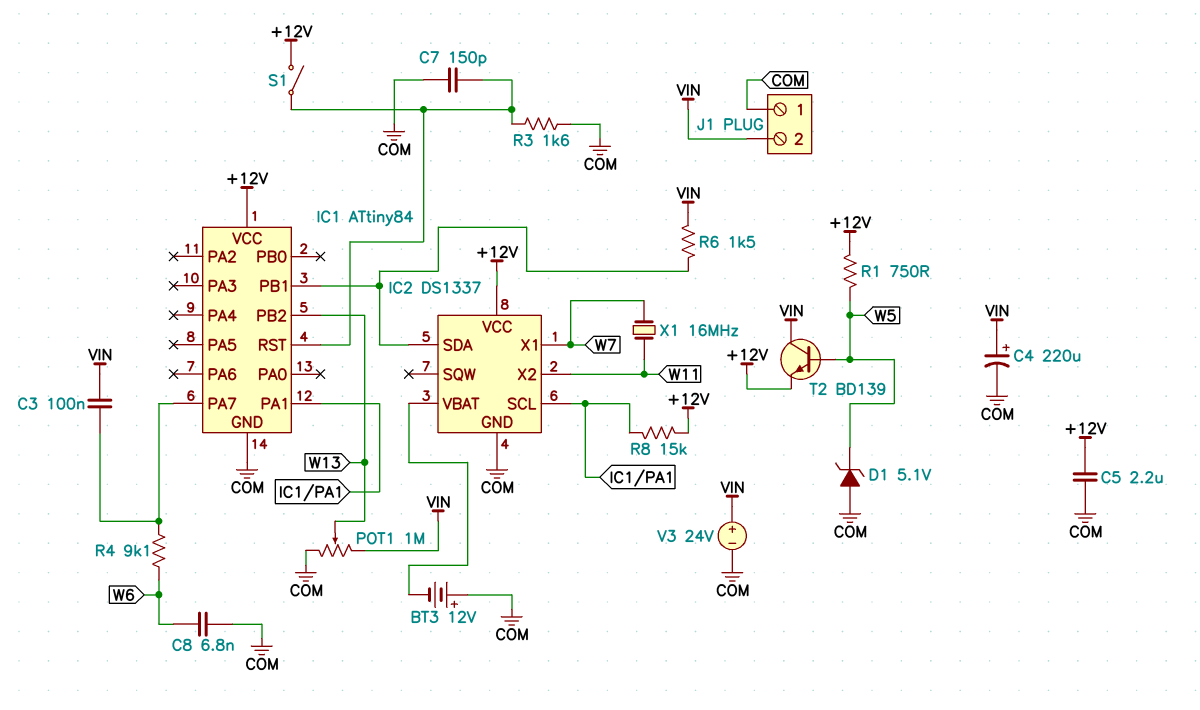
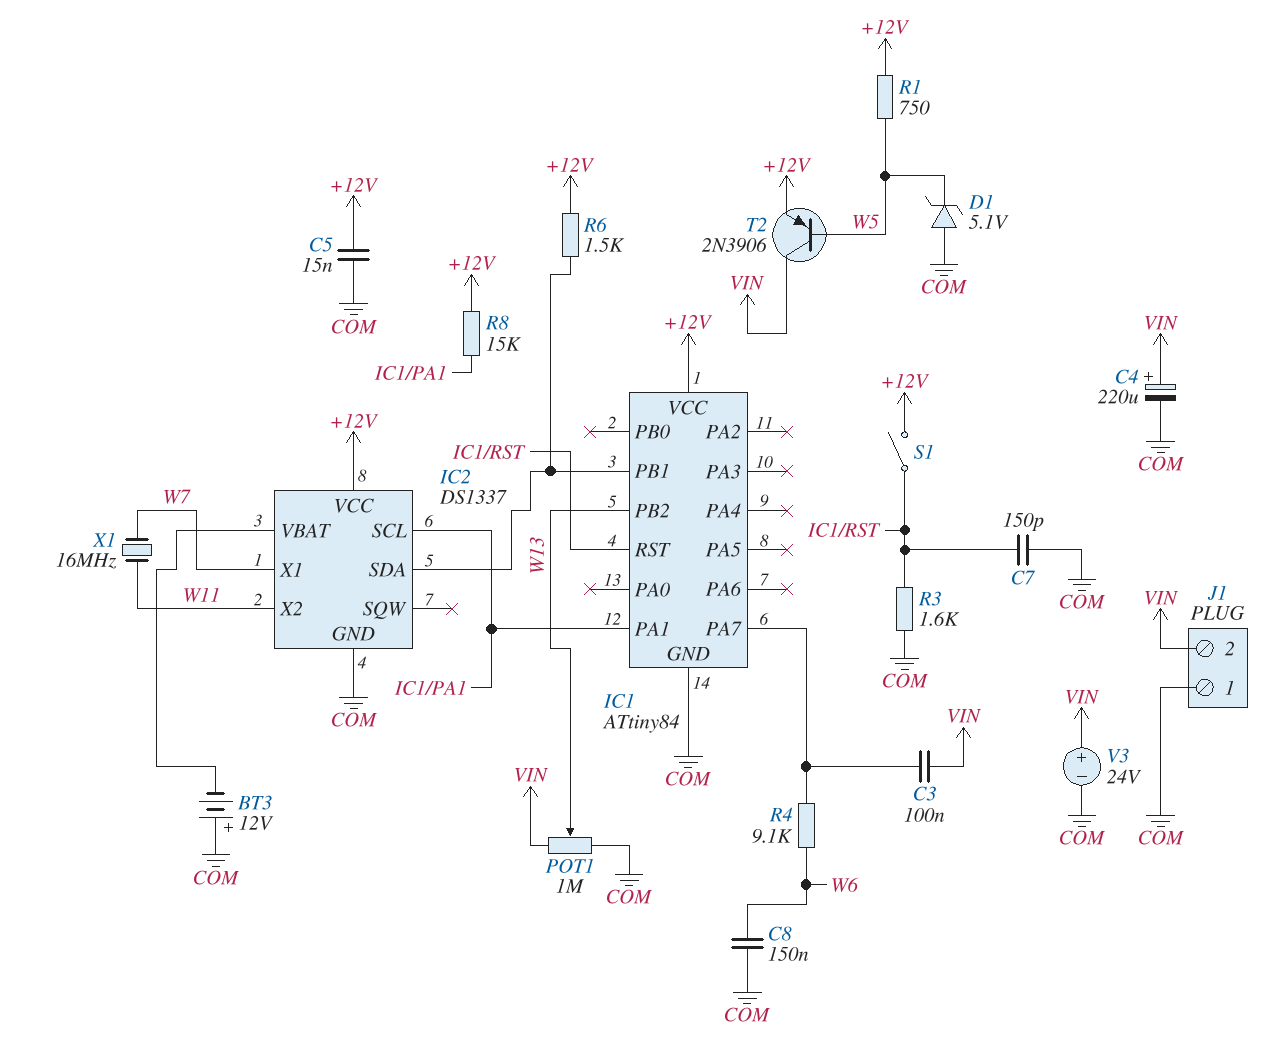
C5: 2.2uF (+12V, COM) -> 15nF (+12V, COM)
C8: 6.8nF (COM, W6) -> 150nF (COM, W6)
R6: 1.5k (IC1/PB1, VIN) -> 1.5k (+12V, IC1/PB1)
T2: NPN BD139 (B W5, C VIN, E +12V) -> PNP 2N3906 (B W5, C VIN, E +12V)

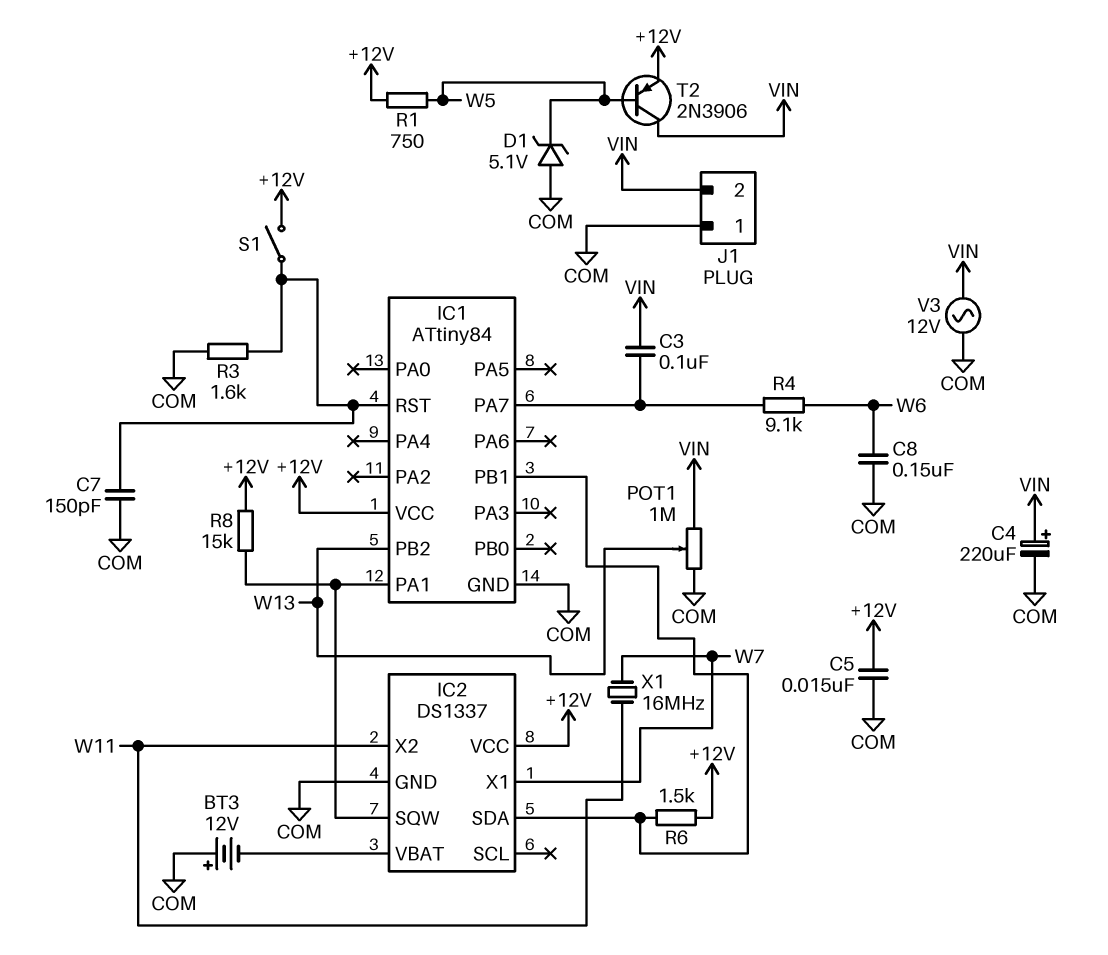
IC2 pin SCL: IC1/PA1 -> none
IC2 pin SQW: none -> IC1/PA1
V3: 24V (plus VIN, minus COM) -> AC 12V (COM, VIN)

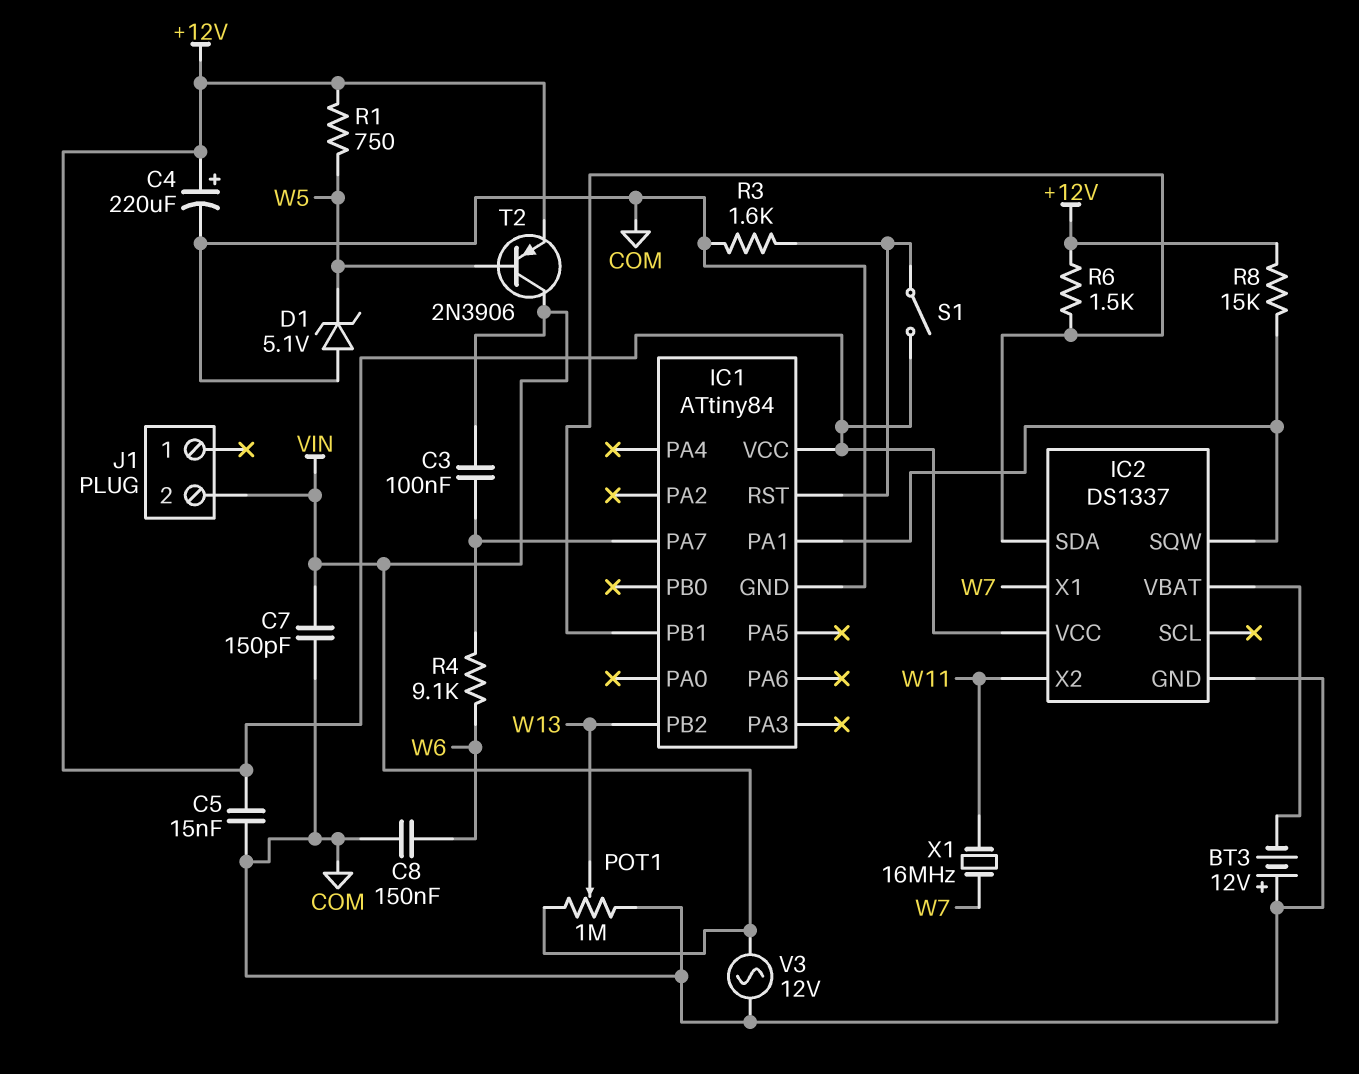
C4: 220uF (plus VIN, minus COM) -> 220uF (plus +12V, minus COM)
C7: 150pF (COM, IC1/RST) -> 150pF (COM, VIN)
J1 pin 1: COM -> none

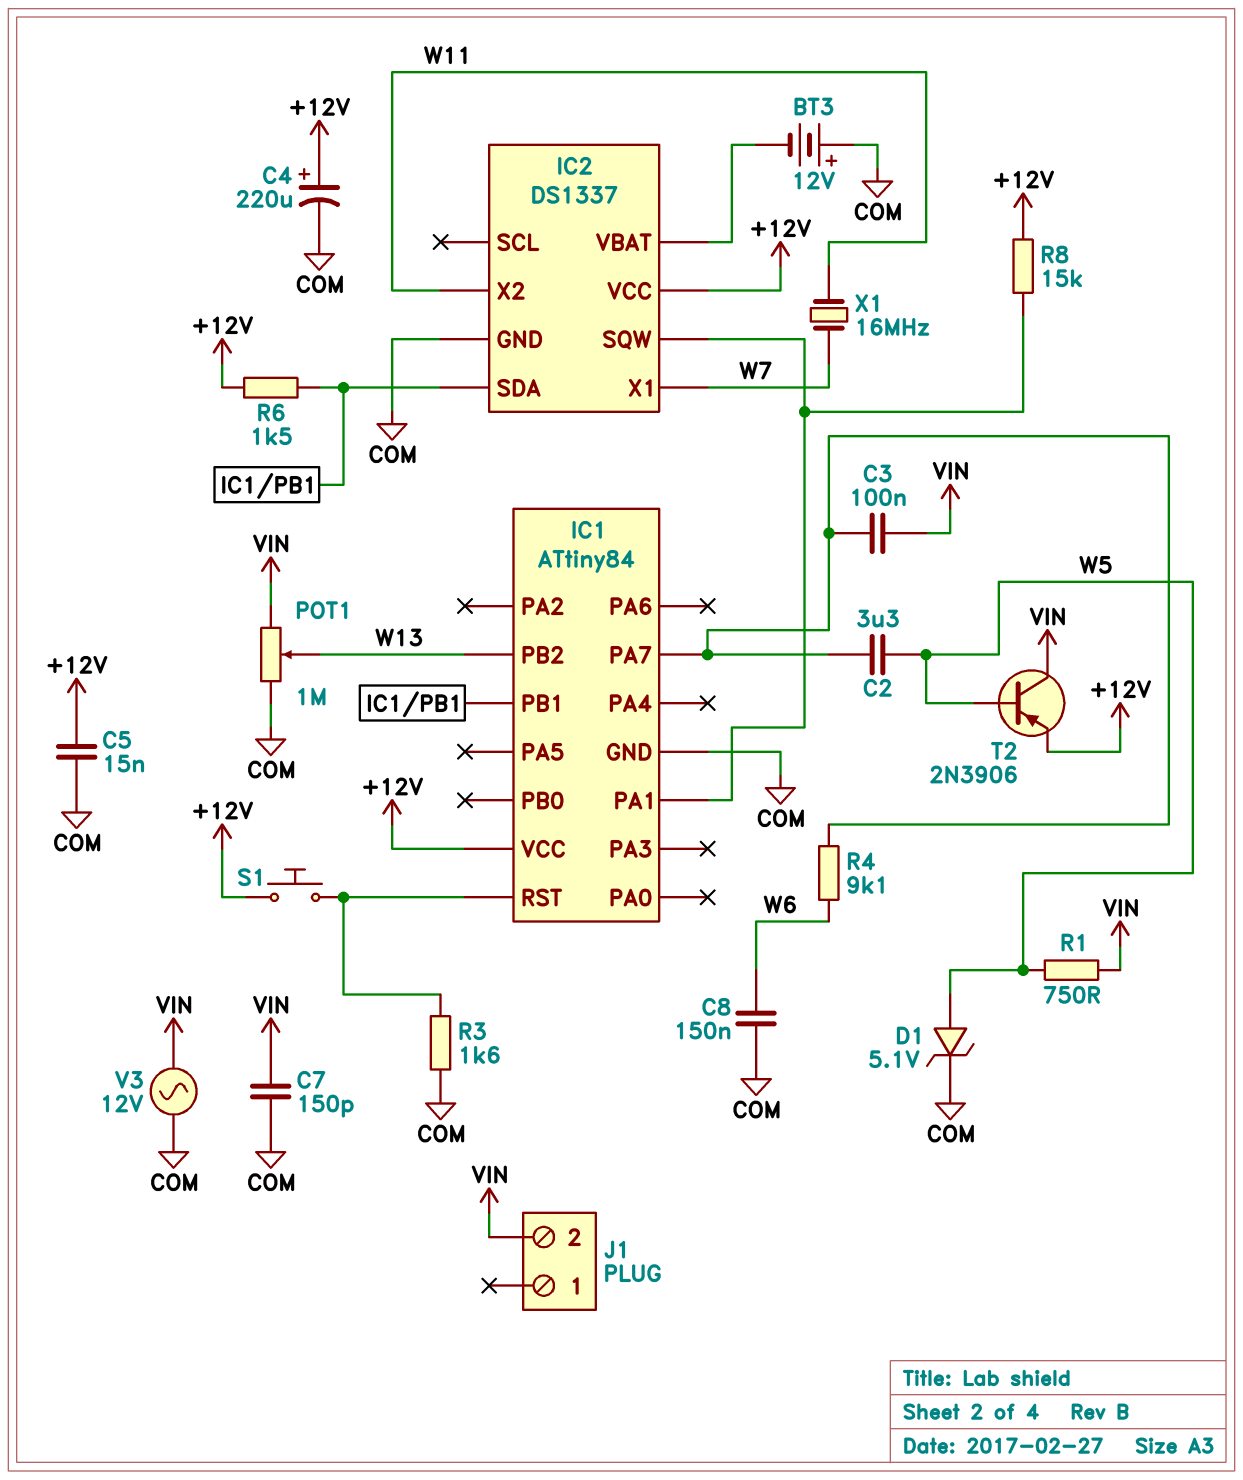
C2: none -> 3.3uF (IC1/PA7, W5)
D1: zener 5.1V (A COM, K W5) -> zener 5.1V (A W5, K COM)
R1: 750 (+12V, W5) -> 750 (VIN, W5)
S1: switch (+12V, IC1/RST) -> button (+12V, IC1/RST)

